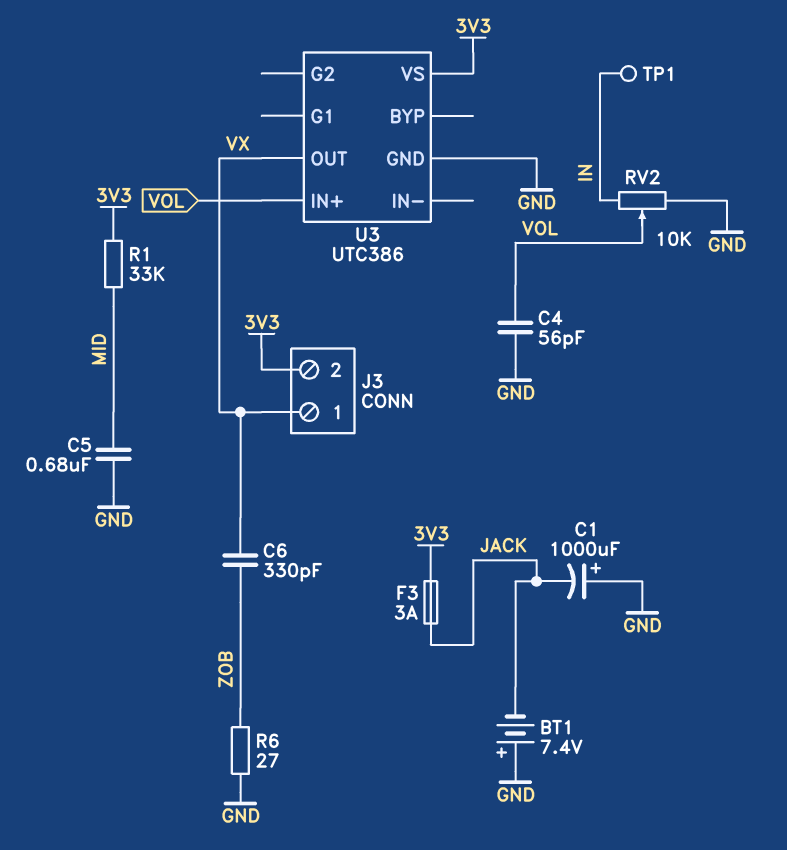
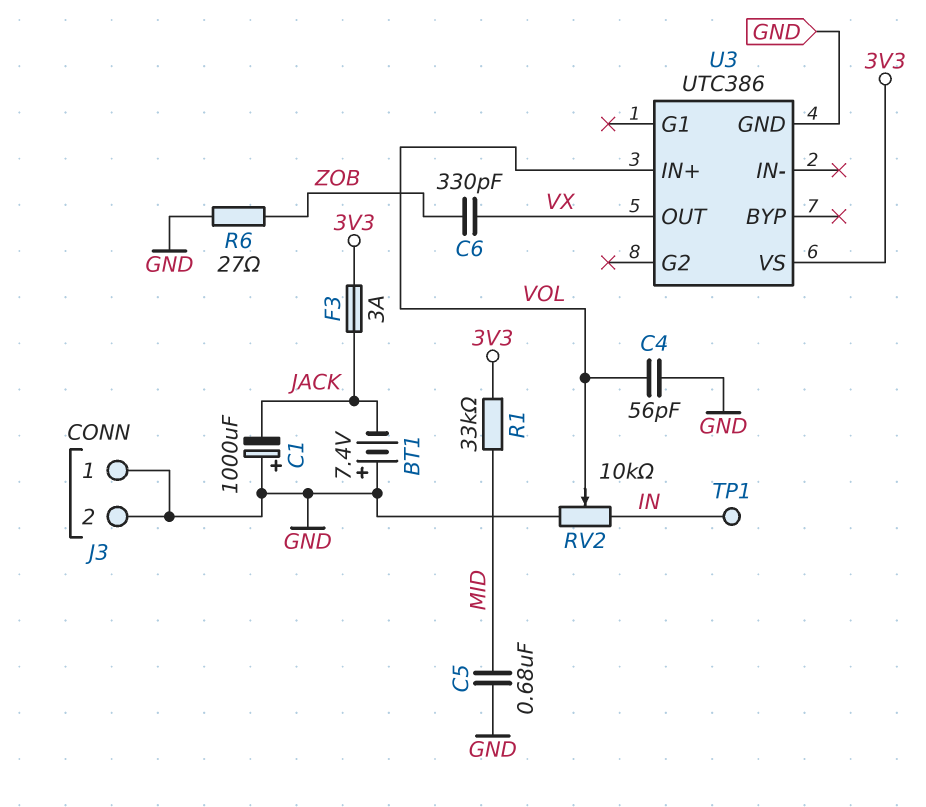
J3 pin 1: VX -> GND
J3 pin 2: 3V3 -> GND

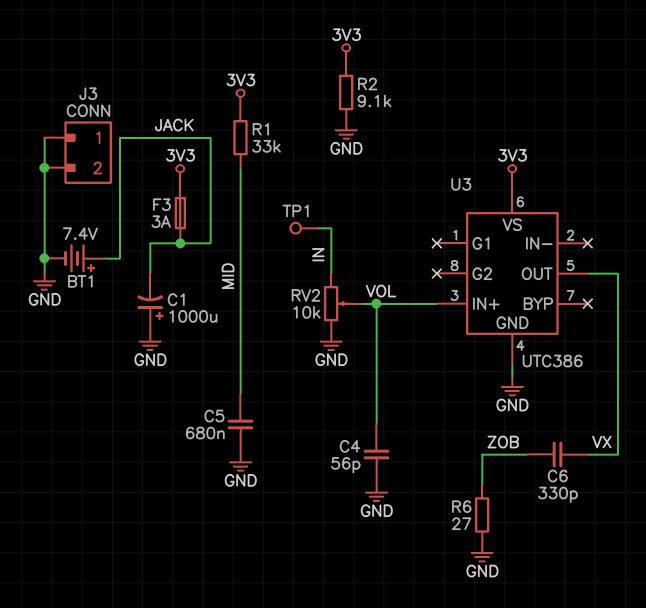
BT1: 7.4V (plus GND, minus JACK) -> 7.4V (plus JACK, minus GND)
R2: none -> 9.1k (3V3, GND)

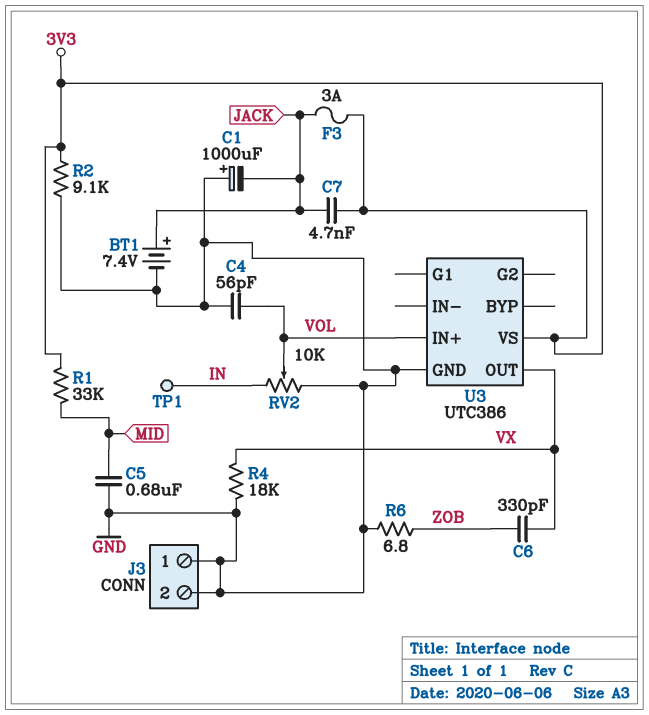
C7: none -> 4.7nF (3V3, JACK)
R4: none -> 18k (GND, VX)
R6: 27 (GND, ZOB) -> 6.8 (GND, ZOB)

